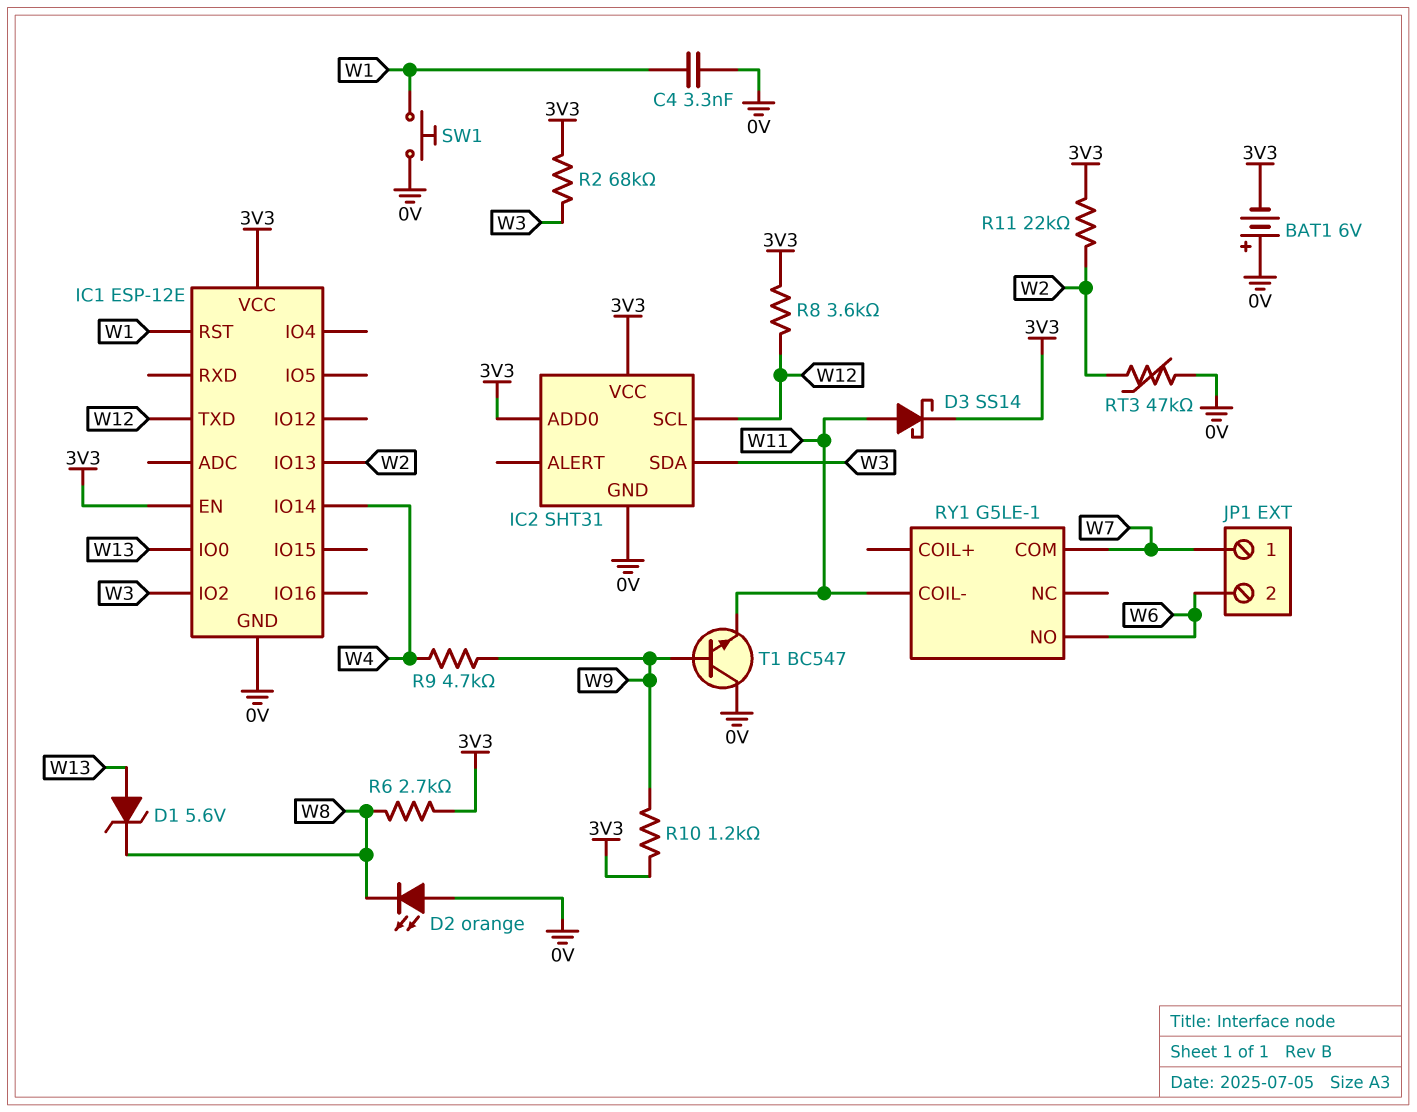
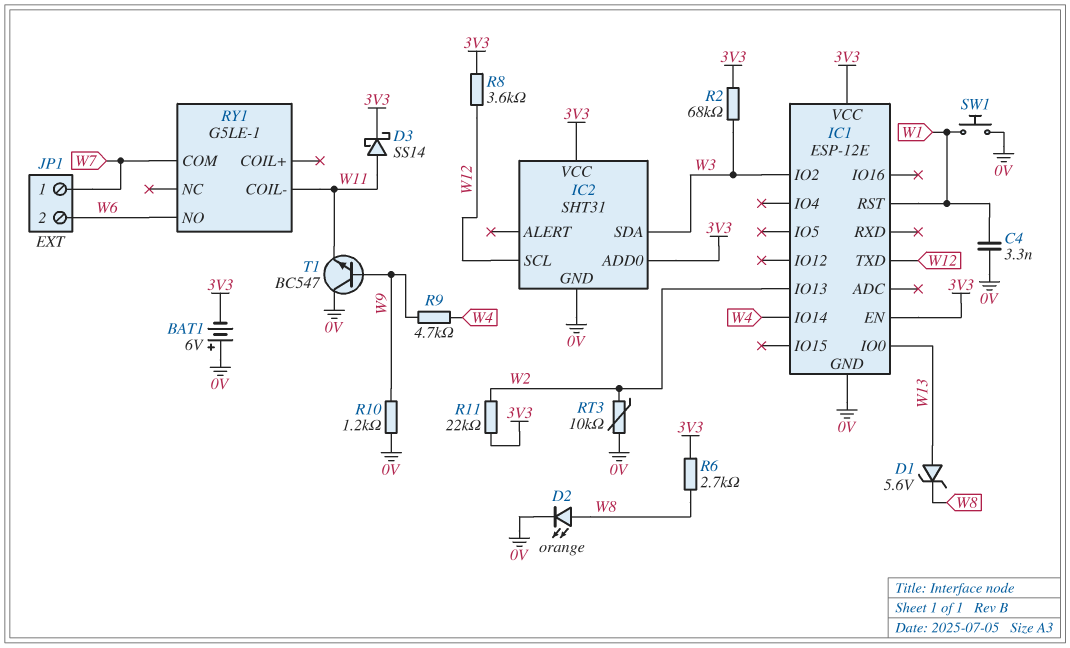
D2: LED orange (A 0V, K W8) -> LED orange (A W8, K 0V)
R10: 1.2k (3V3, W9) -> 1.2k (0V, W9)
RT3: 47k (0V, W2) -> 10k (0V, W2)

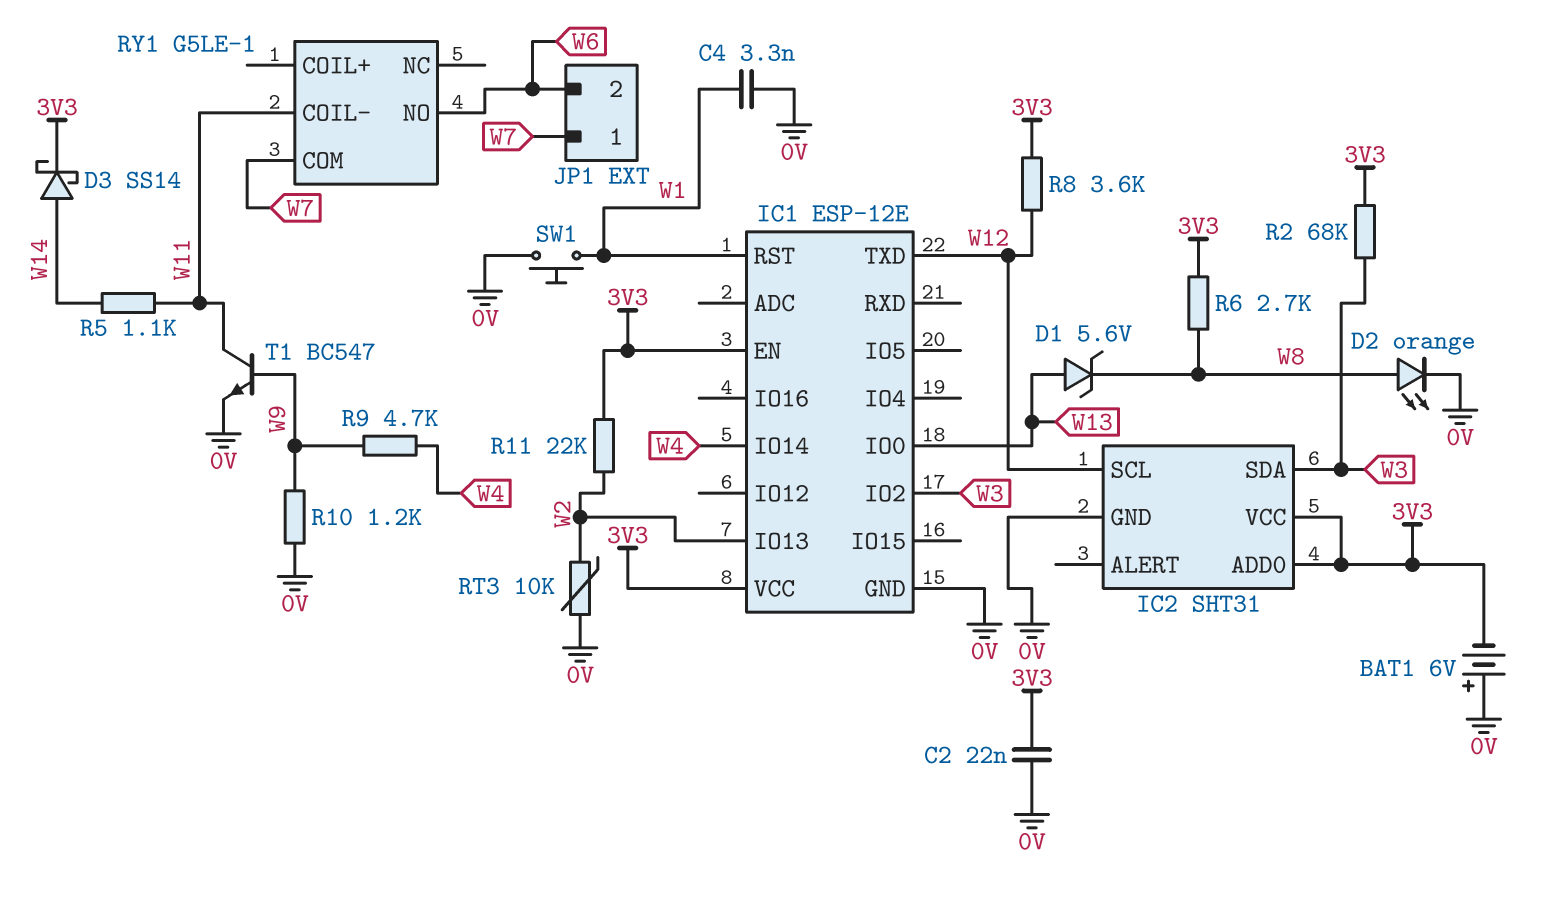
C2: none -> 22nF (0V, 3V3)
D3: schottky SS14 (A W11, K 3V3) -> schottky SS14 (A W14, K 3V3)
R5: none -> 1.1k (W11, W14)
T1: NPN BC547 (B W9, C 0V, E W11) -> NPN BC547 (B W9, C W11, E 0V)

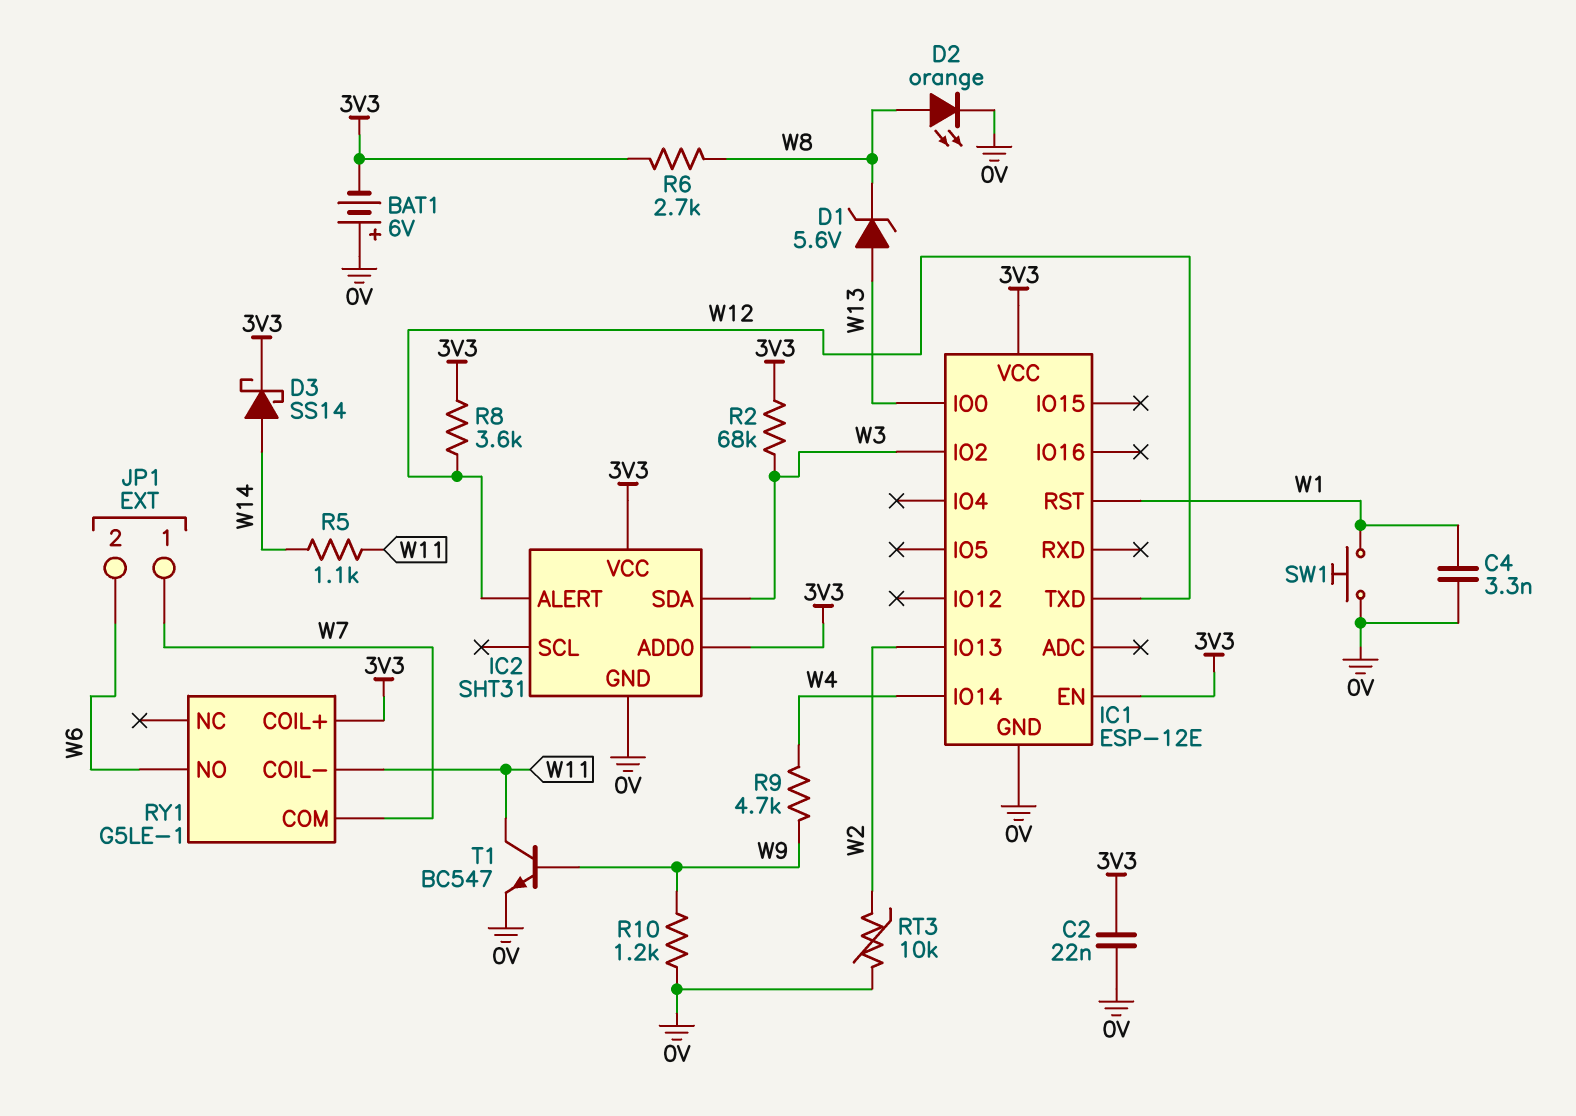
IC2 pin ALERT: none -> W12
IC2 pin SCL: W12 -> none
R11: 22k (3V3, W2) -> none
RY1 pin COIL+: none -> 3V3

